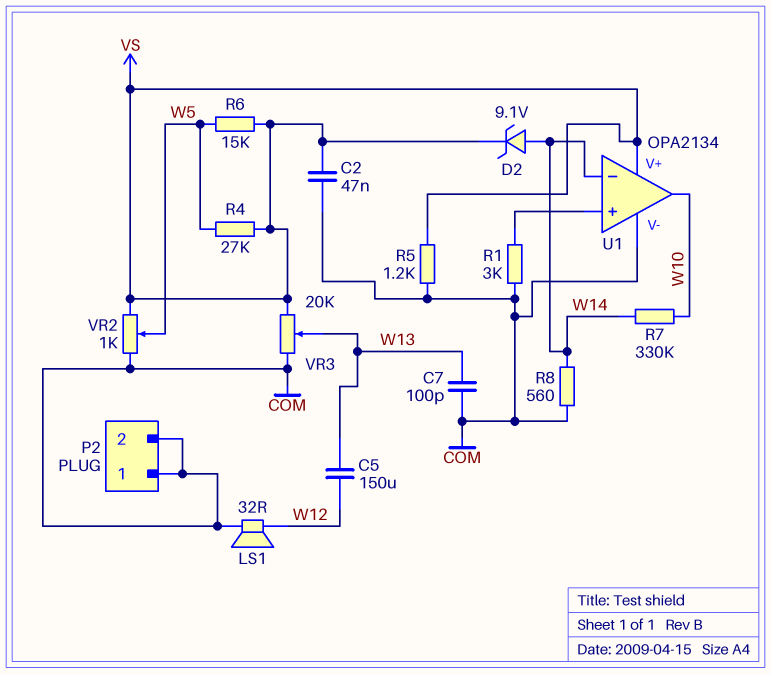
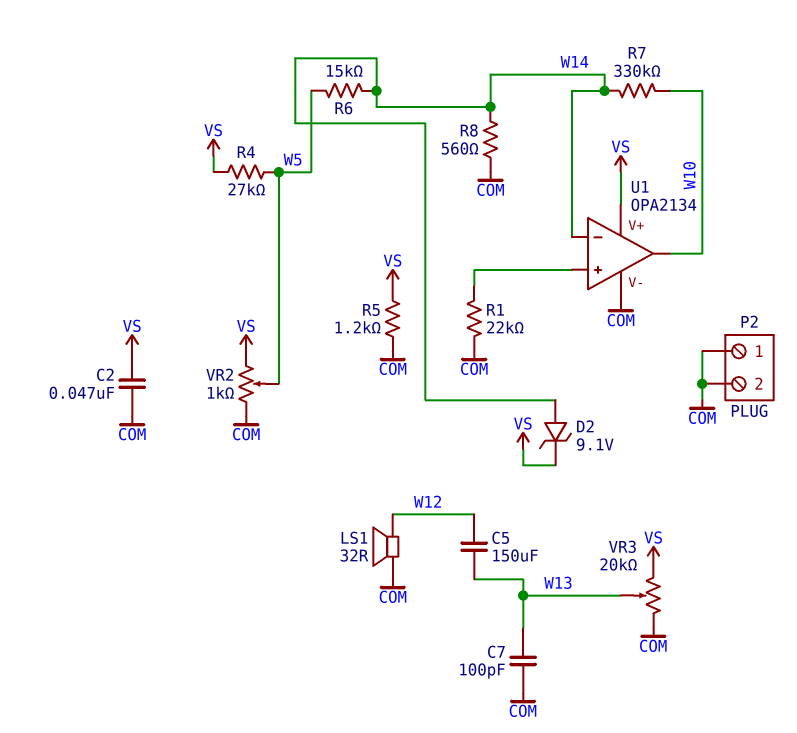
R1: 3k (COM, U1/in+) -> 22k (COM, U1/in+)
R6: 15k (VS, W5) -> 15k (W5, W14)

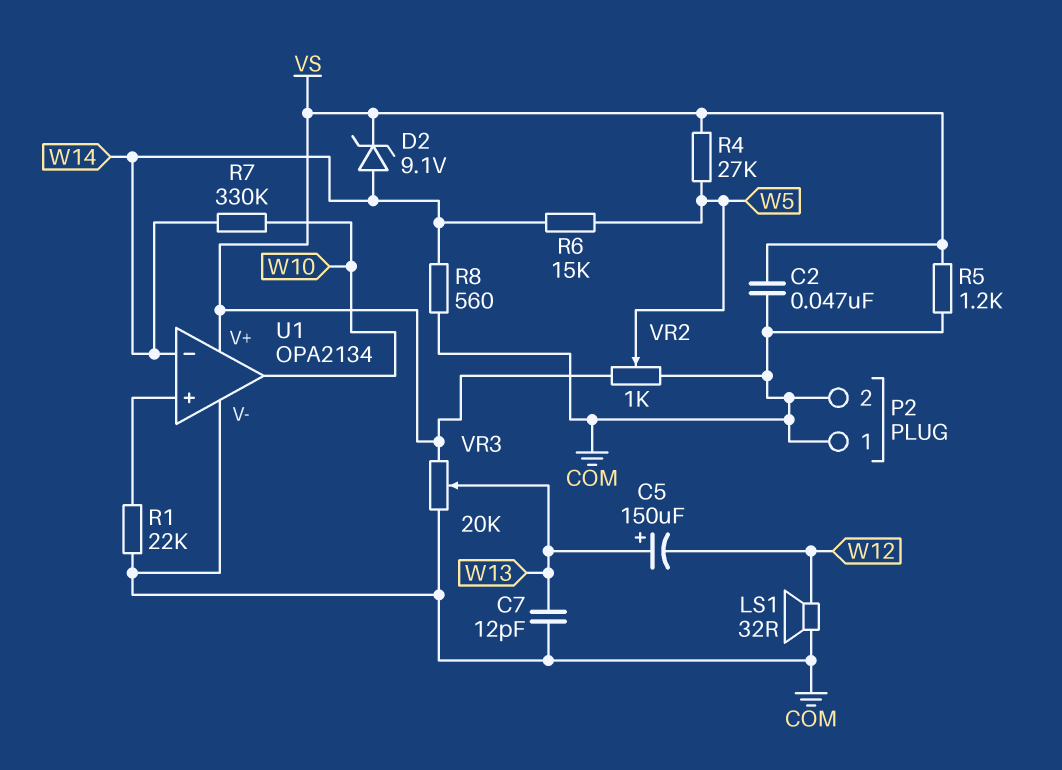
C5: 150uF (W12, W13) -> 150uF (plus W13, minus W12)
C7: 100pF (COM, W13) -> 12pF (COM, W13)

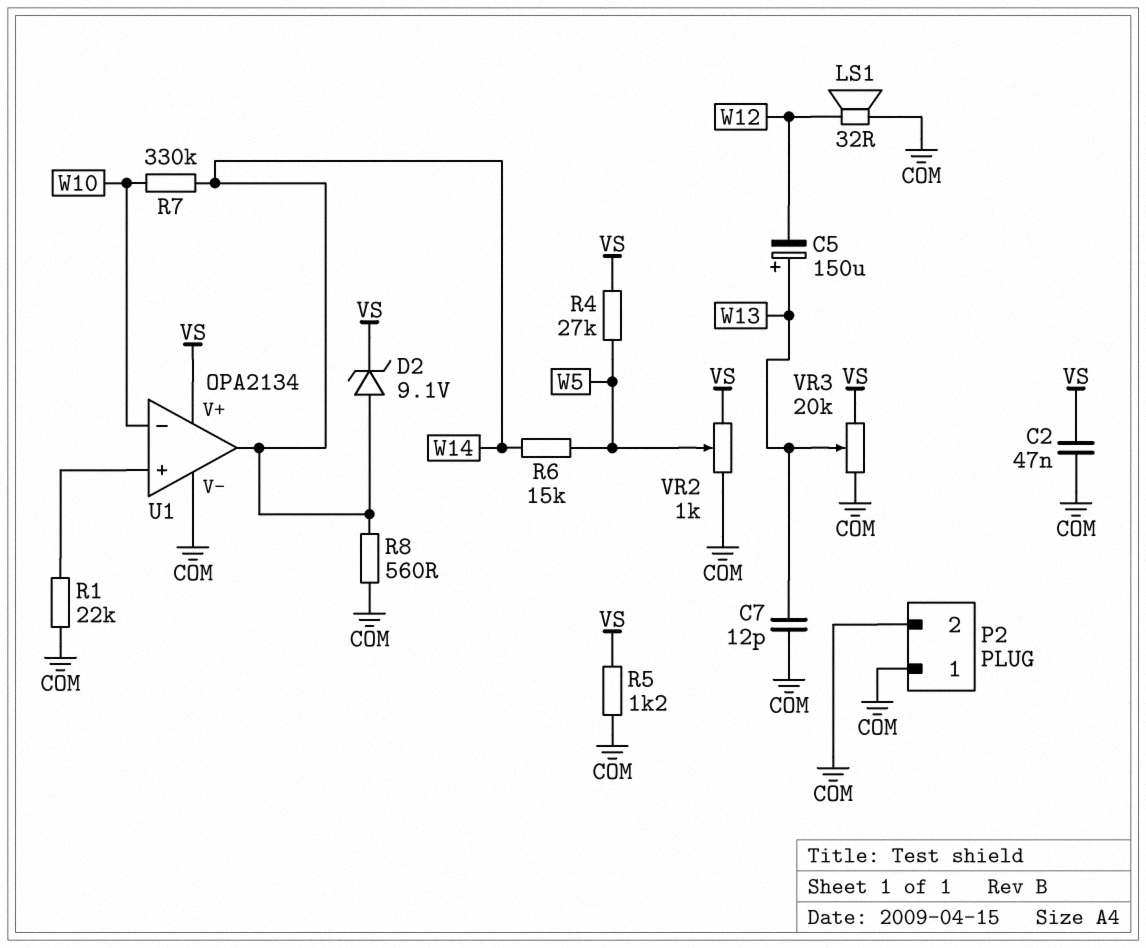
U1 pin in-: W14 -> W10
U1 pin out: W10 -> W14

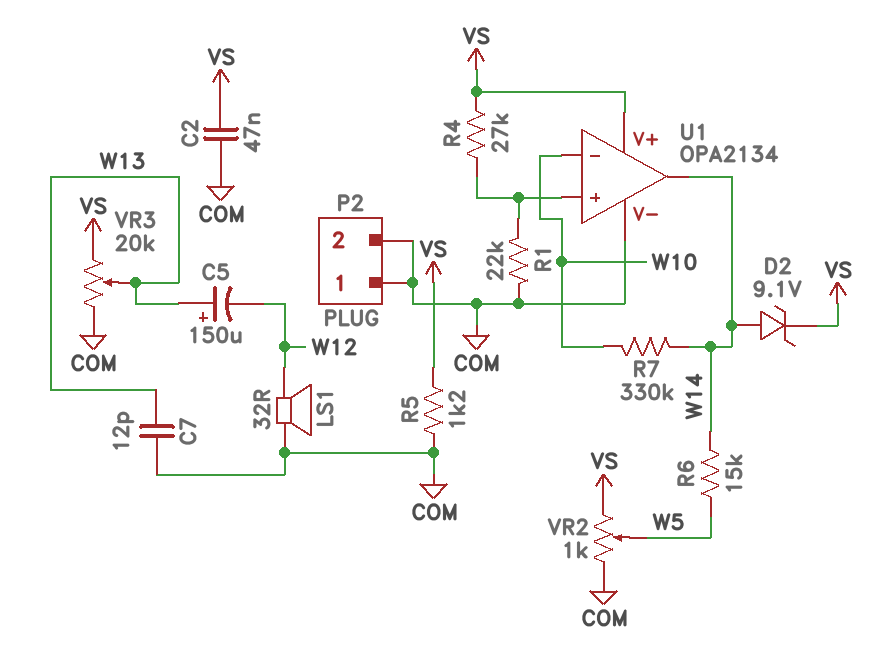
R4: 27k (VS, W5) -> 27k (U1/in+, VS)
R8: 560 (COM, W14) -> none

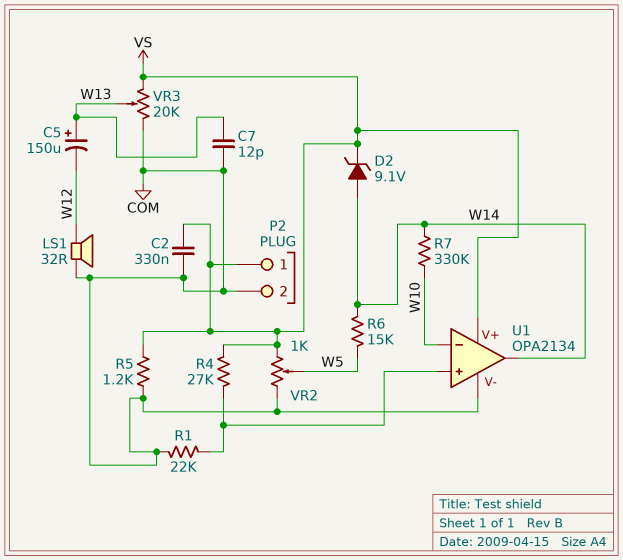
C2: 47nF (COM, VS) -> 330nF (COM, VS)
P2 pin 1: COM -> VS

